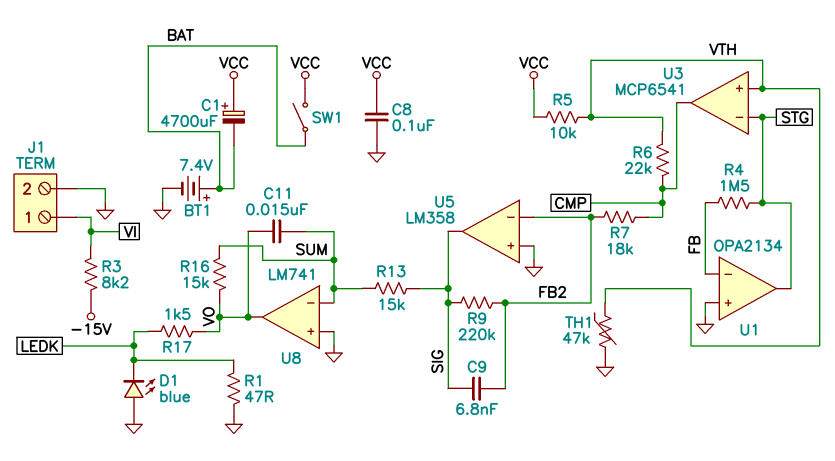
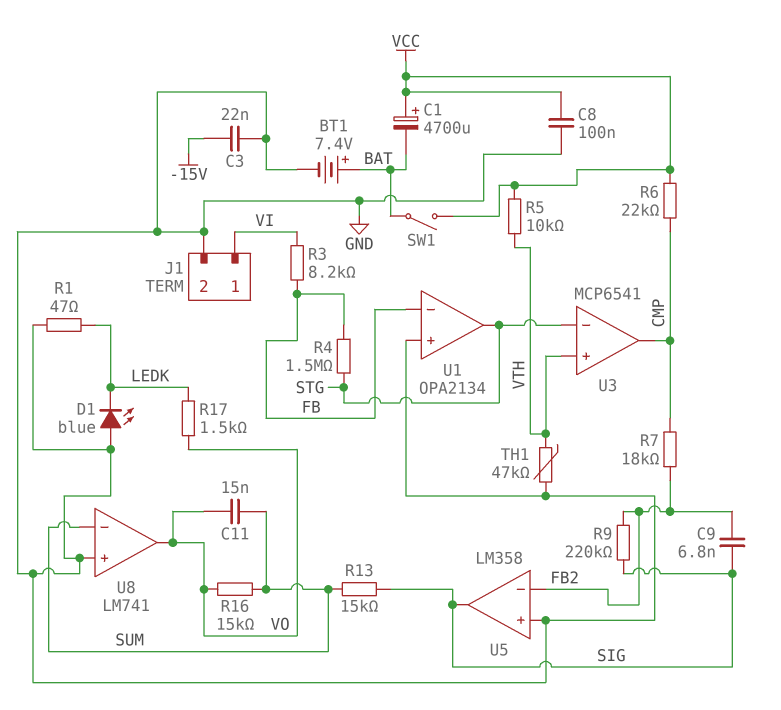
C3: none -> 22nF (-15V, GND)
R3: 8.2k (-15V, VI) -> 8.2k (FB, VI)
R6: 22k (CMP, VTH) -> 22k (CMP, VCC)

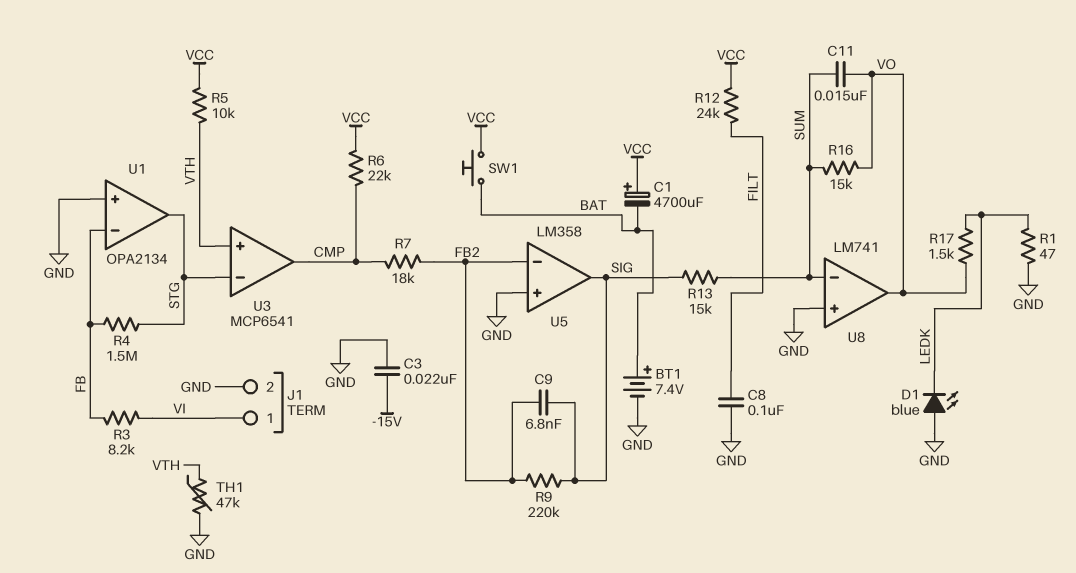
C8: 100nF (GND, VCC) -> 100nF (FILT, GND)
R12: none -> 24k (FILT, VCC)
SW1: switch (BAT, VCC) -> button (BAT, VCC)

